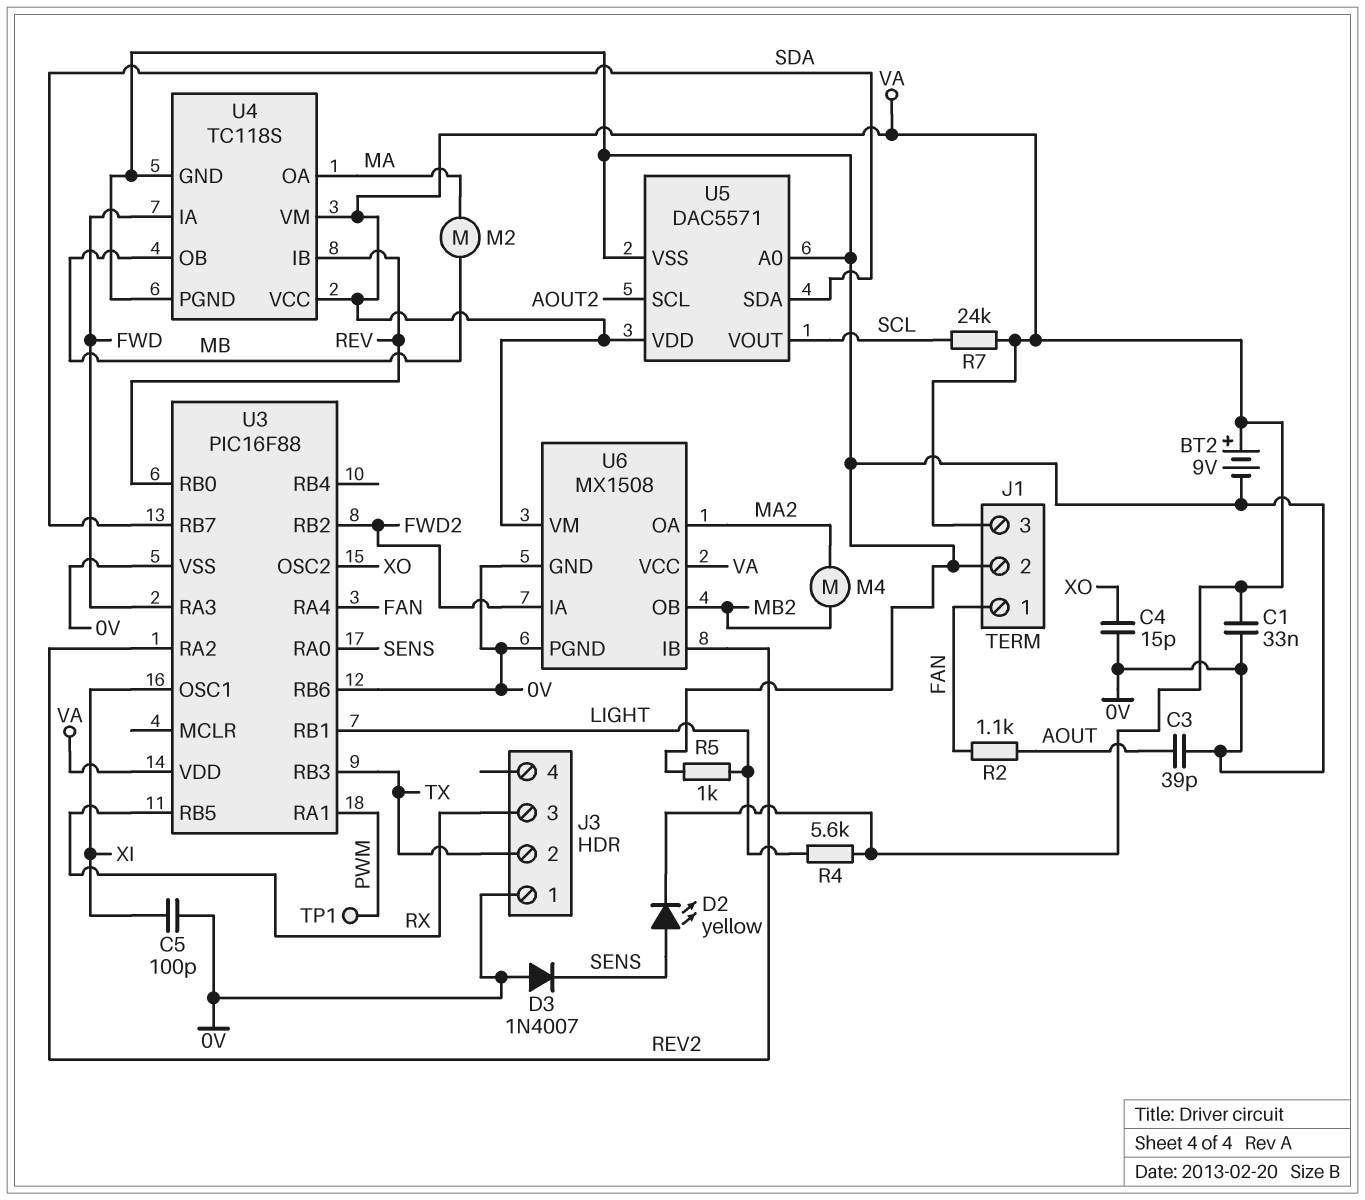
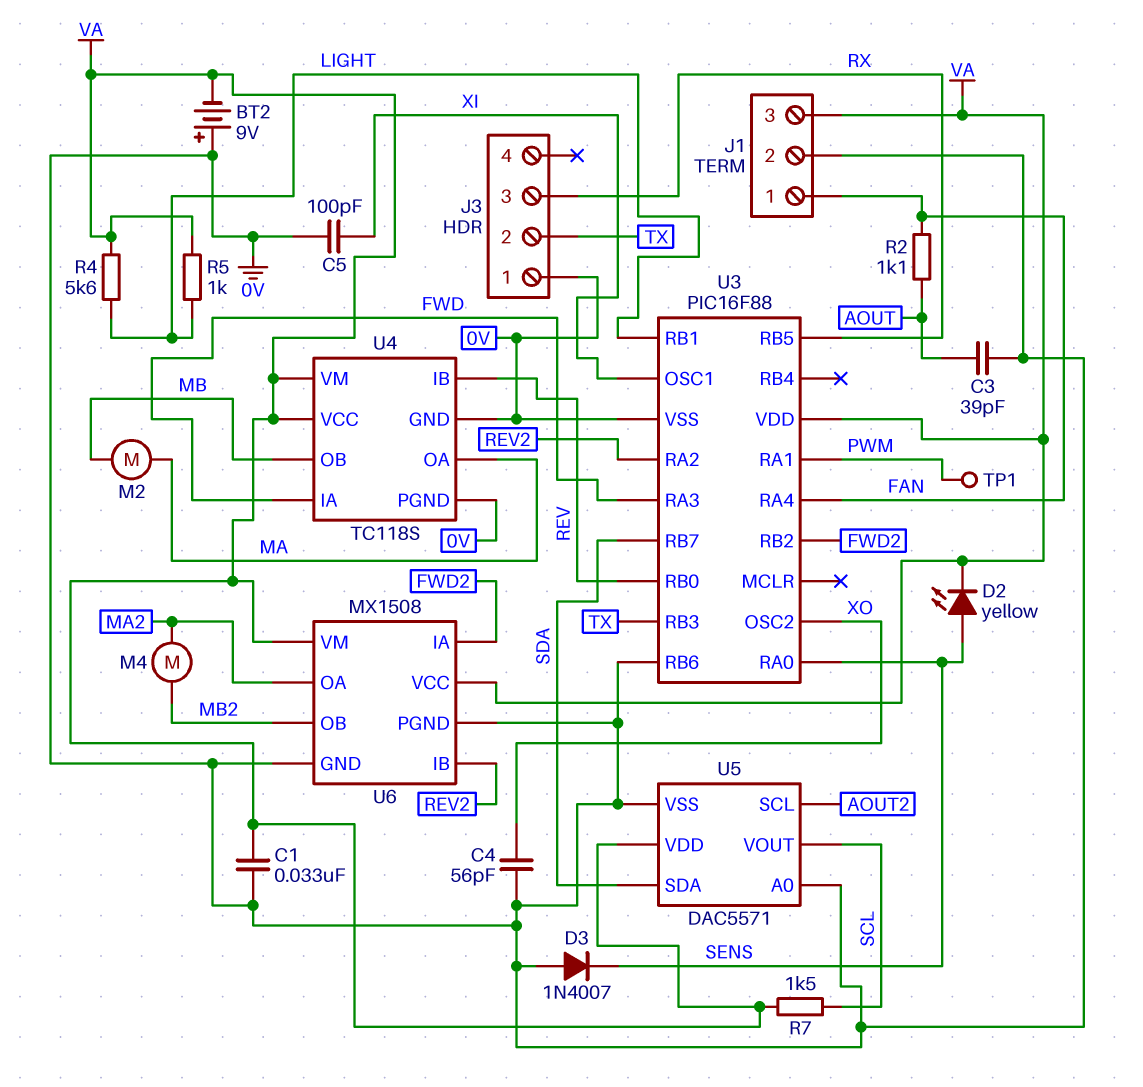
BT2: 9V (plus VA, minus 0V) -> 9V (plus 0V, minus VA)
C4: 15pF (0V, XO) -> 56pF (0V, XO)
R5: 1k (0V, LIGHT) -> 1k (LIGHT, VA)
R7: 24k (SCL, VA) -> 1.5k (SCL, VA)

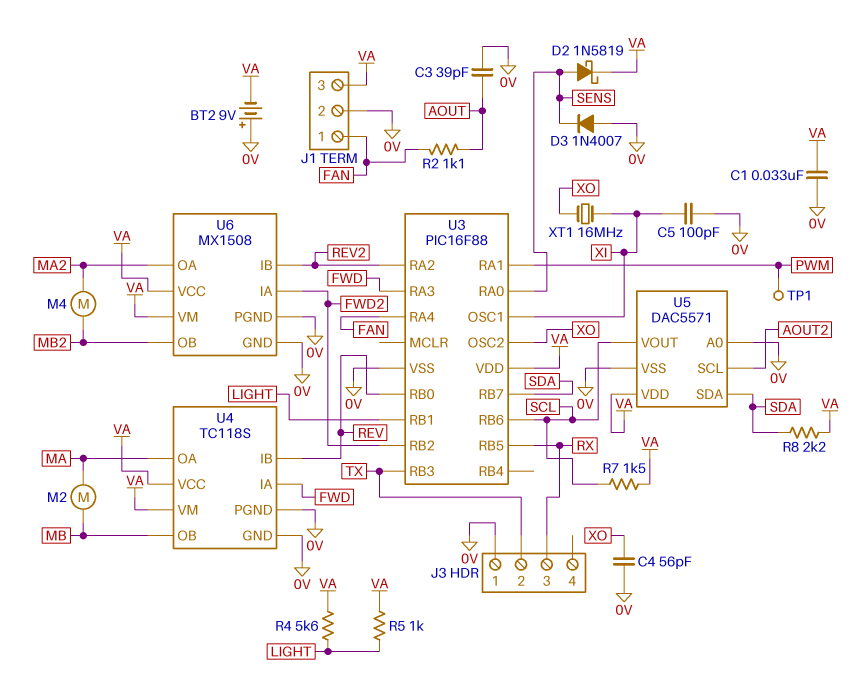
D2: LED yellow (A SENS, K VA) -> schottky 1N5819 (A SENS, K VA)
R8: none -> 2.2k (SDA, VA)
U3 pin RB6: 0V -> SCL
XT1: none -> 16MHz (XI, XO)

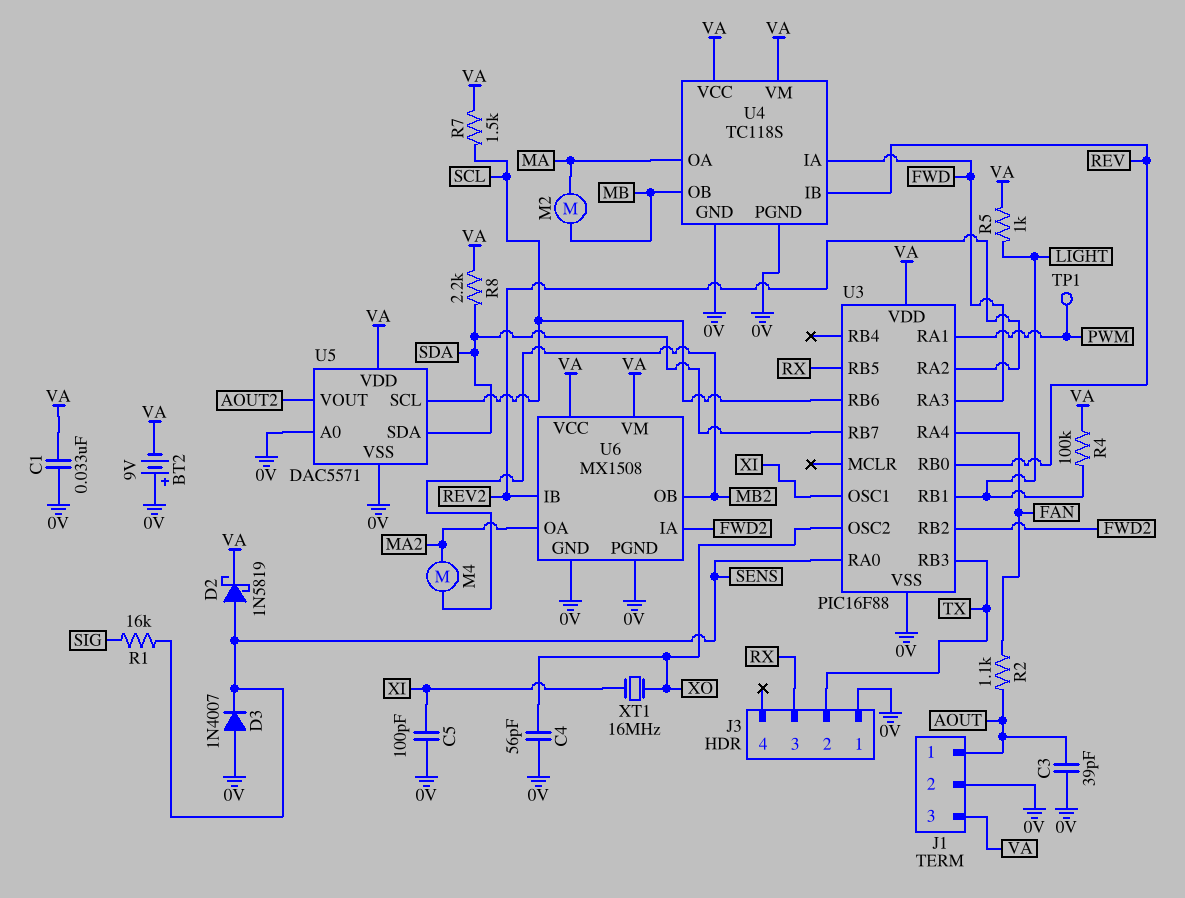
J1 pin 1: FAN -> AOUT
R1: none -> 16k (SENS, SIG)
R4: 5.6k (LIGHT, VA) -> 100k (LIGHT, VA)
U5 pin SCL: AOUT2 -> SCL
U5 pin VOUT: SCL -> AOUT2

